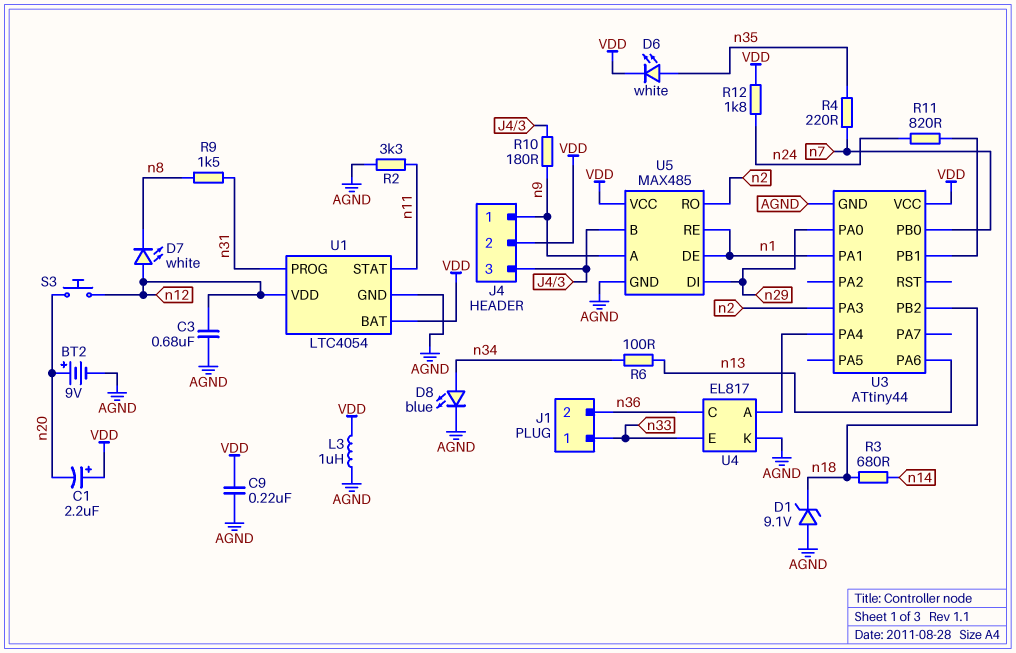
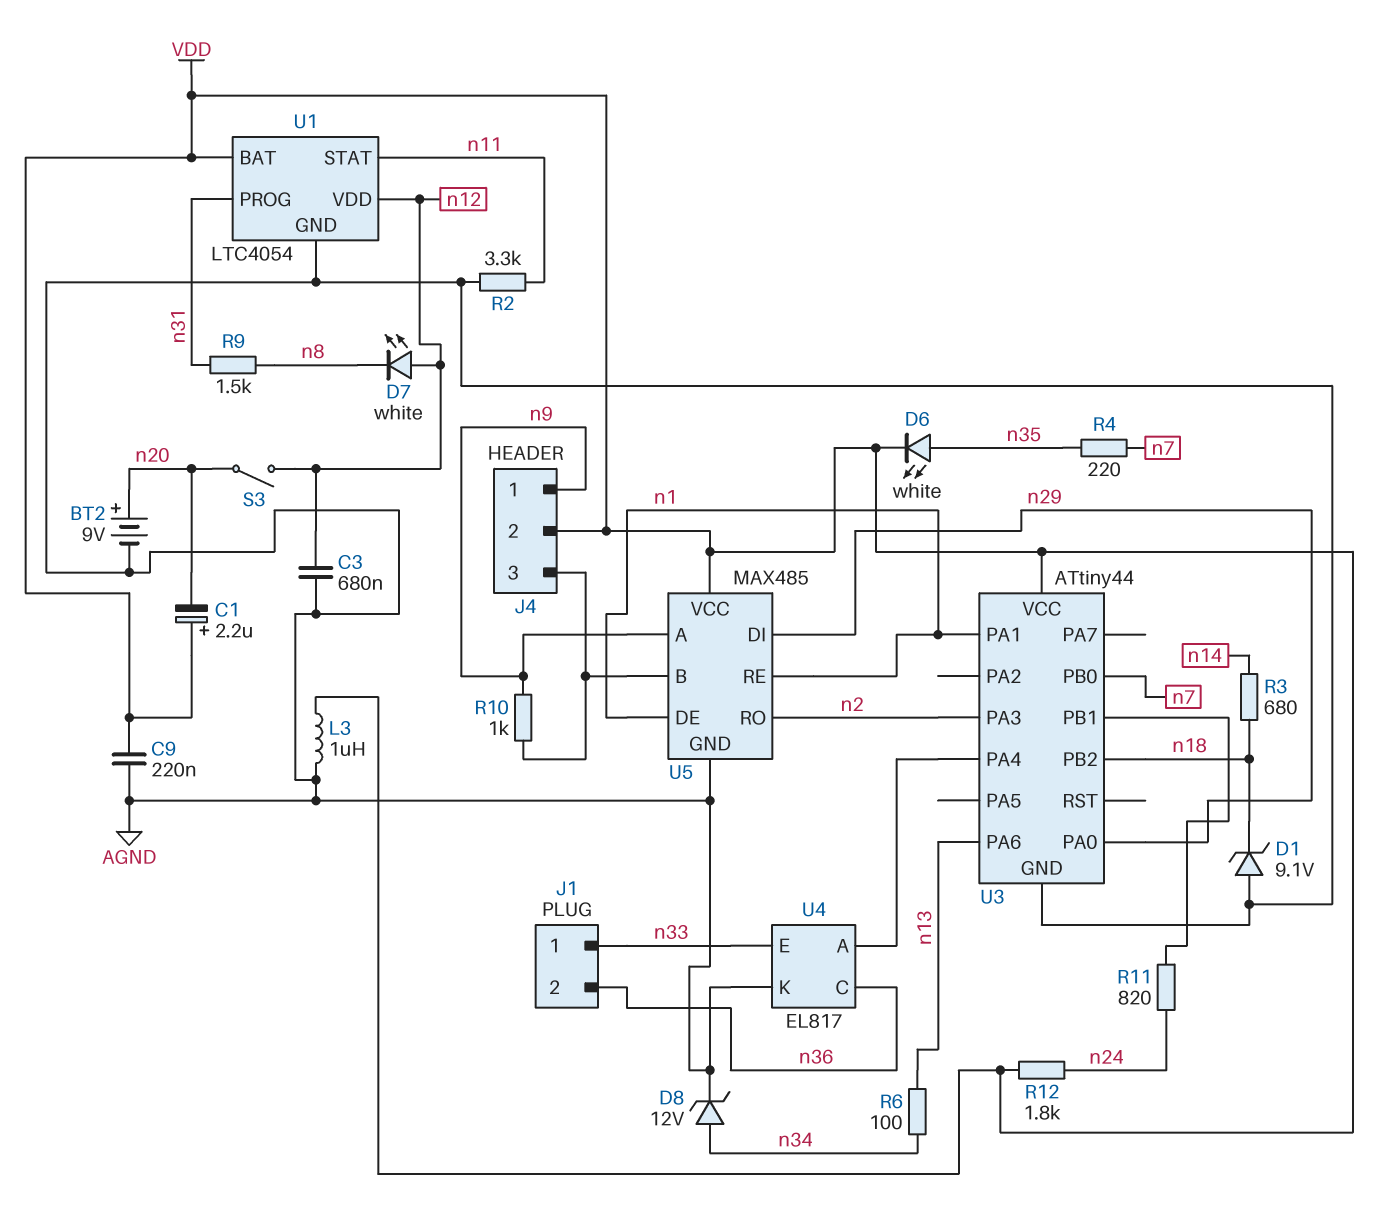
D8: LED blue (A n34, K AGND) -> zener 12V (A n34, K AGND)
R10: 180 (J4/3, n9) -> 1k (J4/3, n9)
S3: button (n12, n20) -> switch (n12, n20)

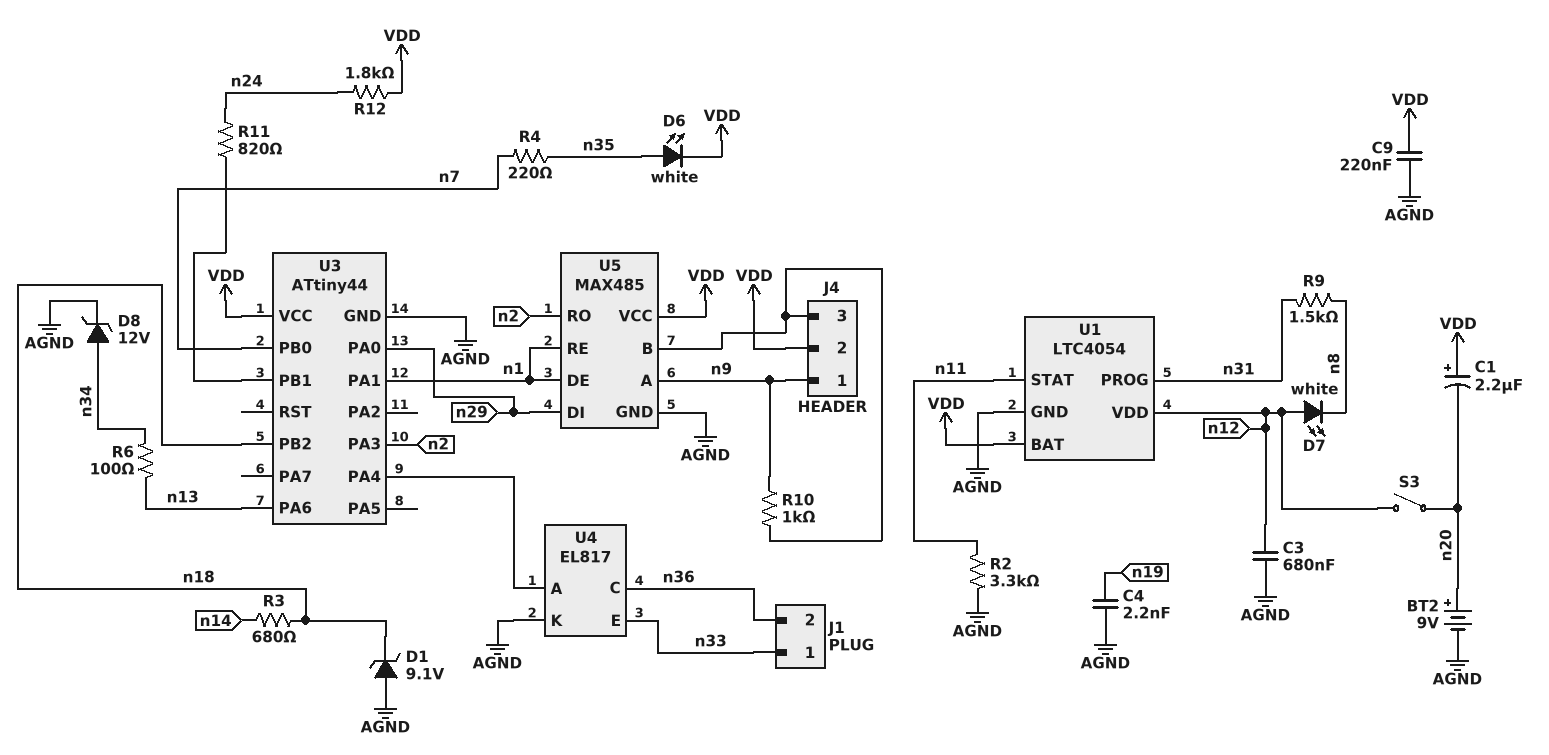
C4: none -> 2.2nF (AGND, n19)
L3: 1uH (AGND, VDD) -> none

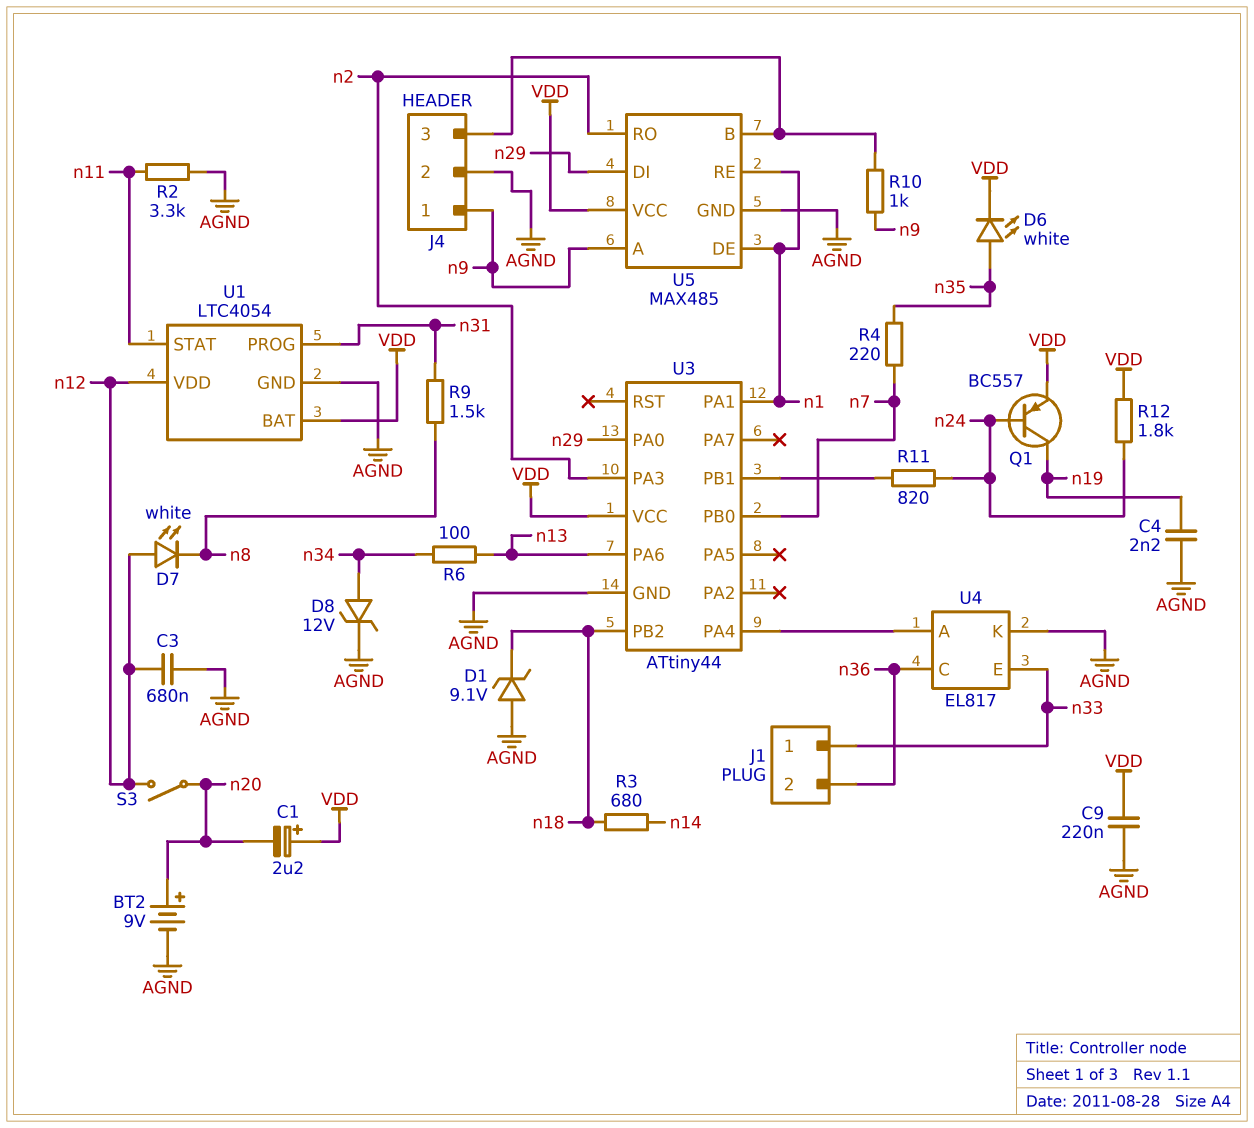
J4 pin 2: VDD -> AGND
Q1: none -> PNP BC557 (B n24, C n19, E VDD)

